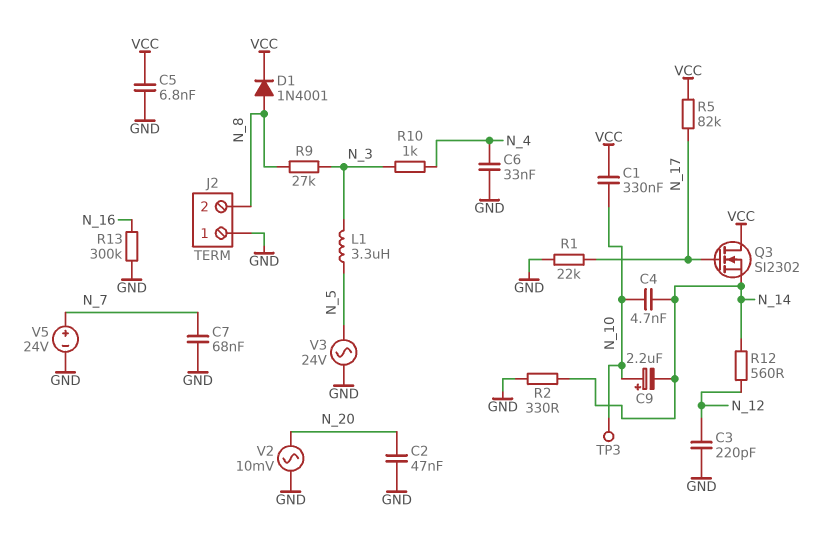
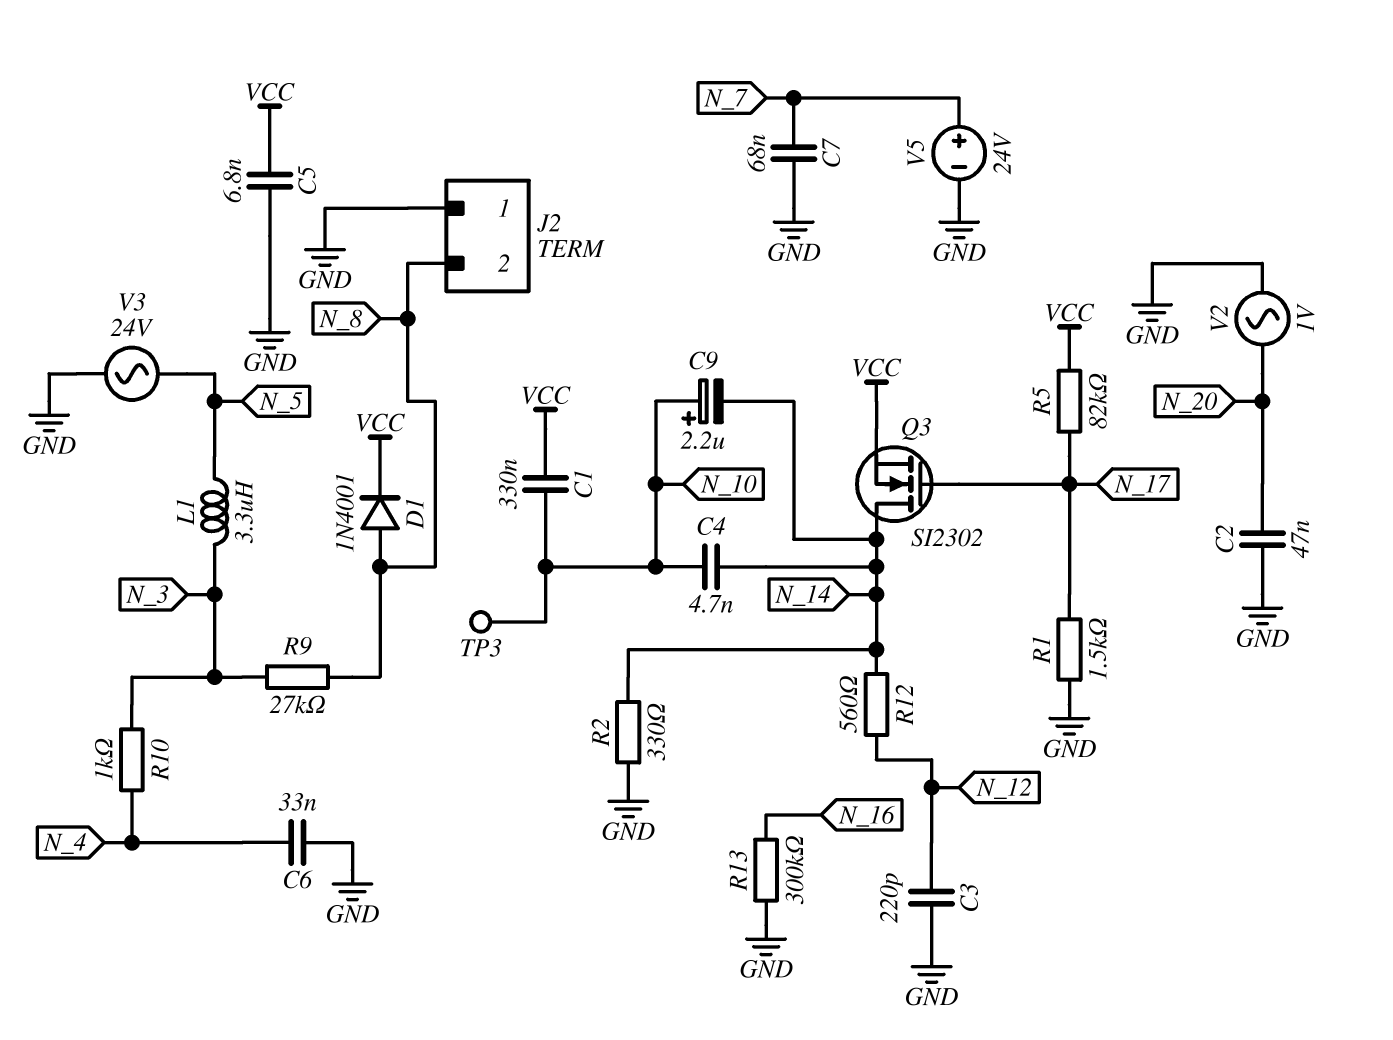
Q3: NMOS SI2302 (G N_17, D VCC, S N_14) -> NMOS SI2302 (G N_17, D N_14, S VCC)
R1: 22k (GND, N_17) -> 1.5k (GND, N_17)
V2: AC 10mV (GND, N_20) -> AC 1V (GND, N_20)

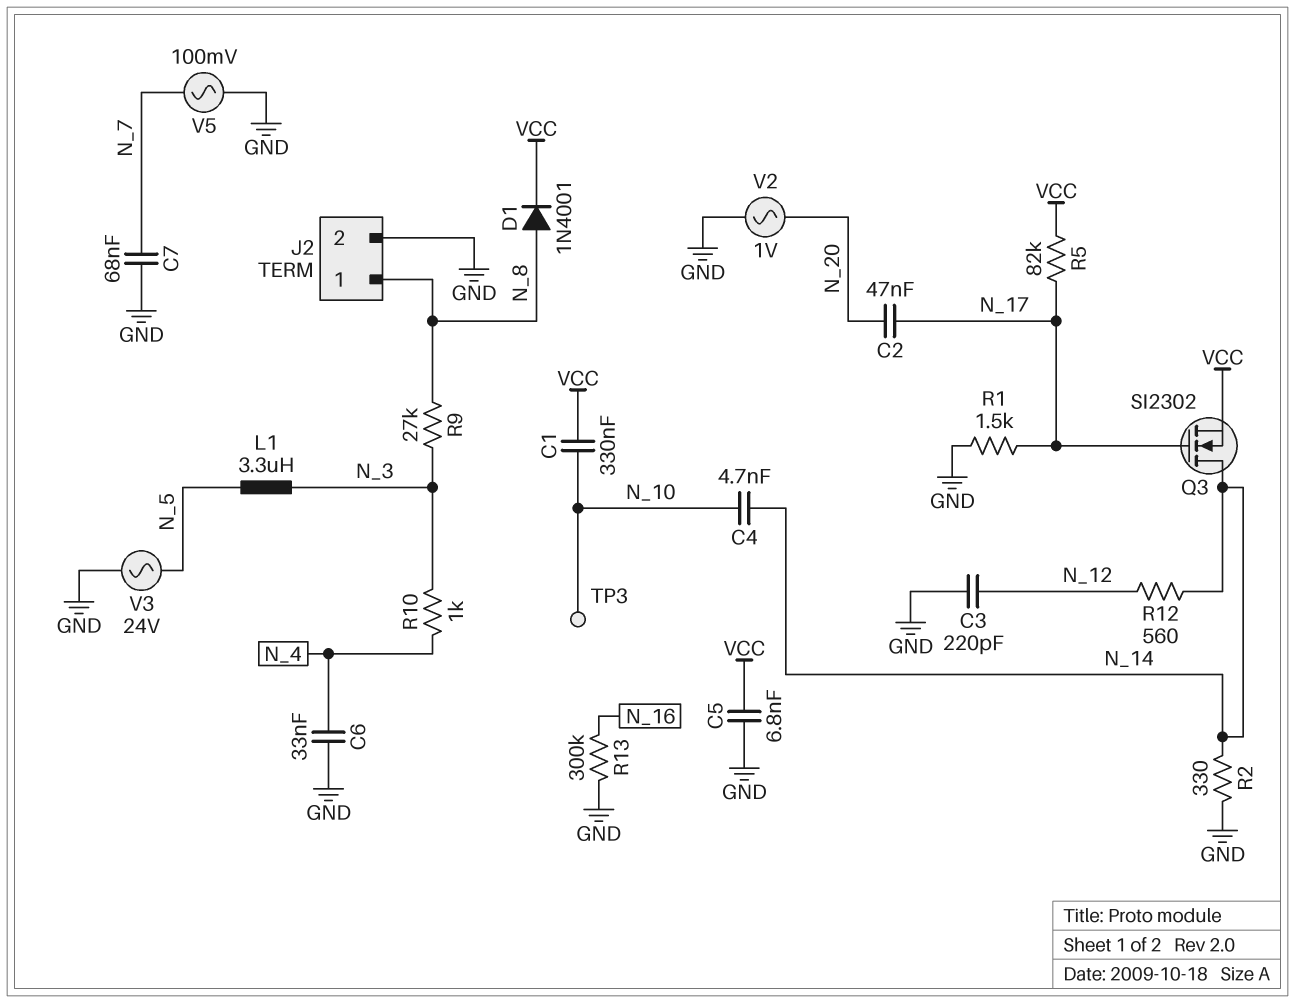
C2: 47nF (GND, N_20) -> 47nF (N_17, N_20)
C9: 2.2uF (plus N_10, minus N_14) -> none
J2 pin 1: GND -> N_8
J2 pin 2: N_8 -> GND
V5: 24V (plus N_7, minus GND) -> AC 100mV (GND, N_7)

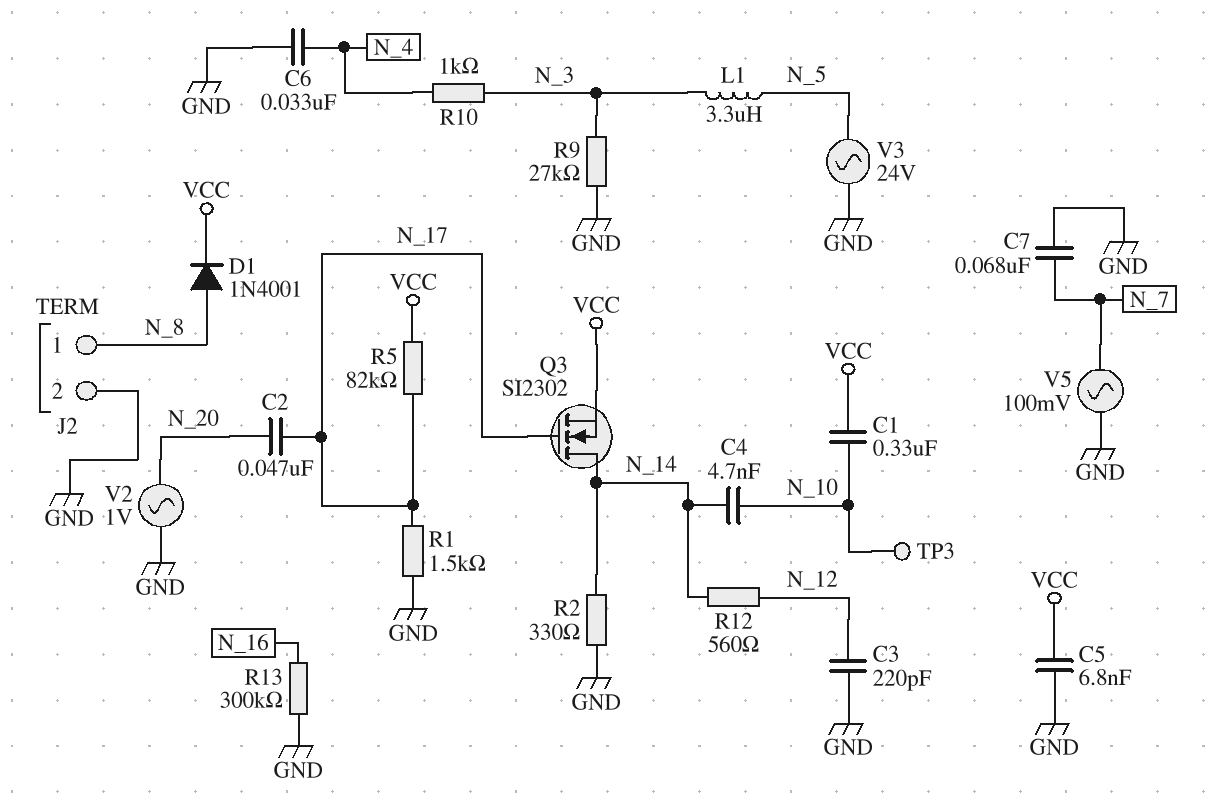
R9: 27k (N_3, N_8) -> 27k (GND, N_3)

